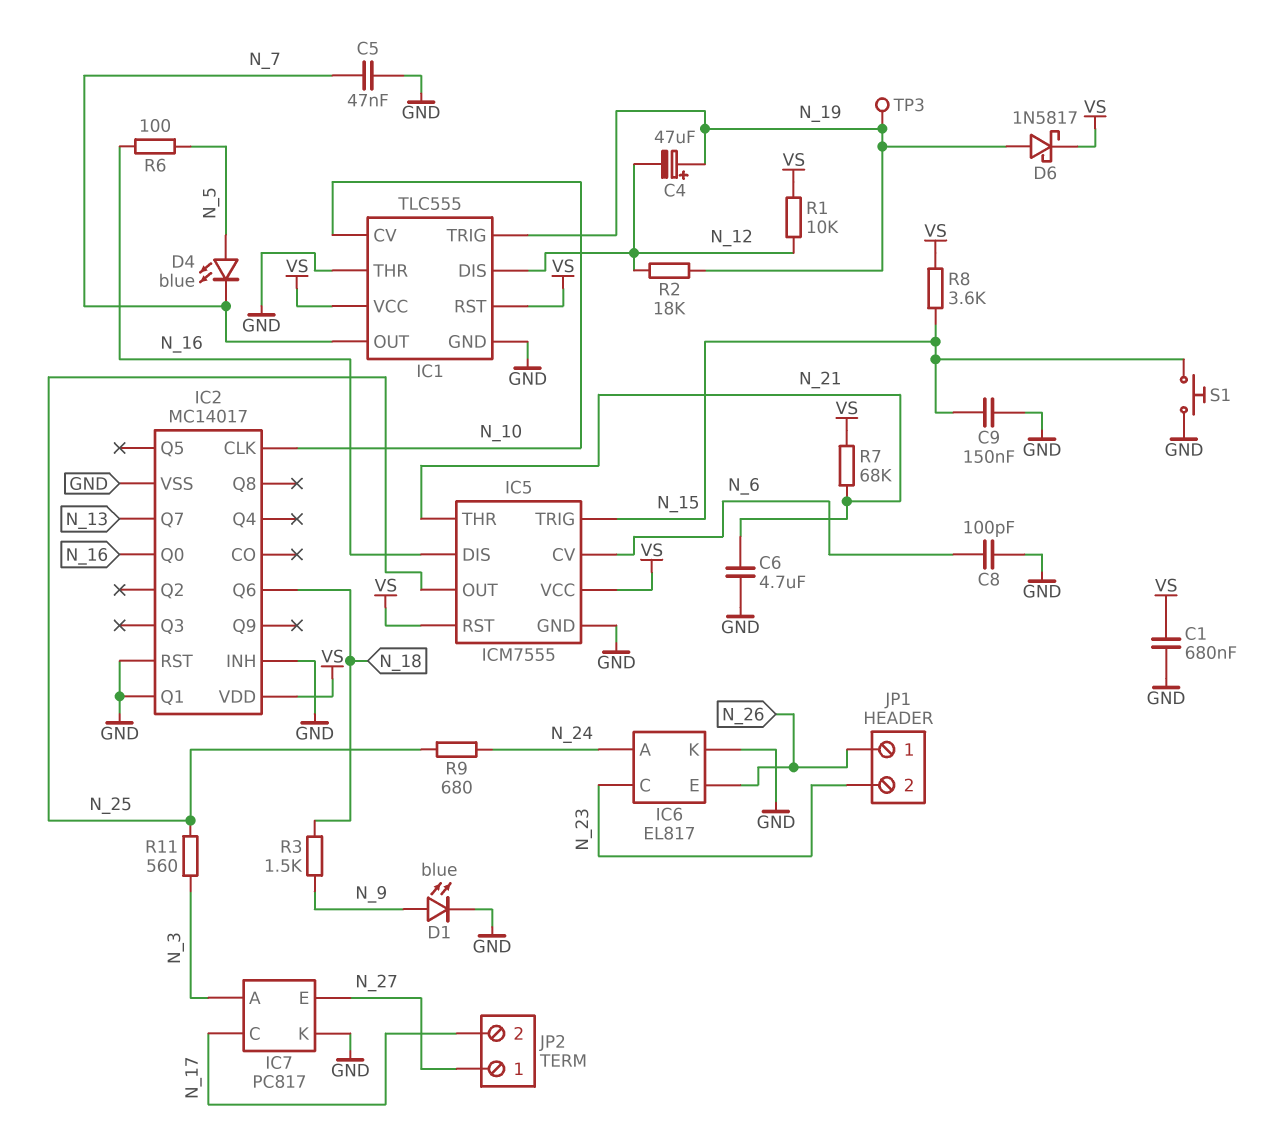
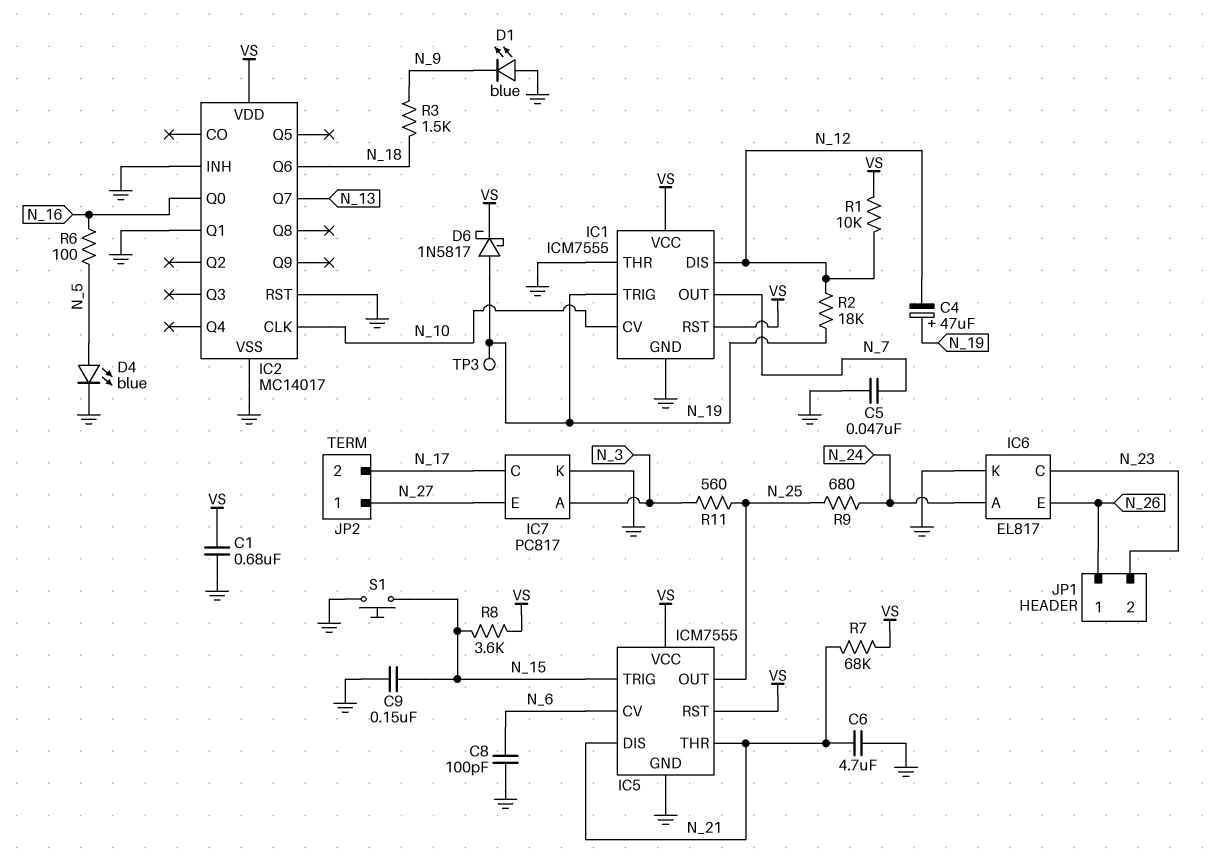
D1: LED blue (A N_9, K GND) -> LED blue (A GND, K N_9)
D4: LED blue (A N_5, K N_7) -> LED blue (A N_5, K GND)
IC1: TLC555 -> ICM7555
IC5 pin DIS: N_16 -> N_21

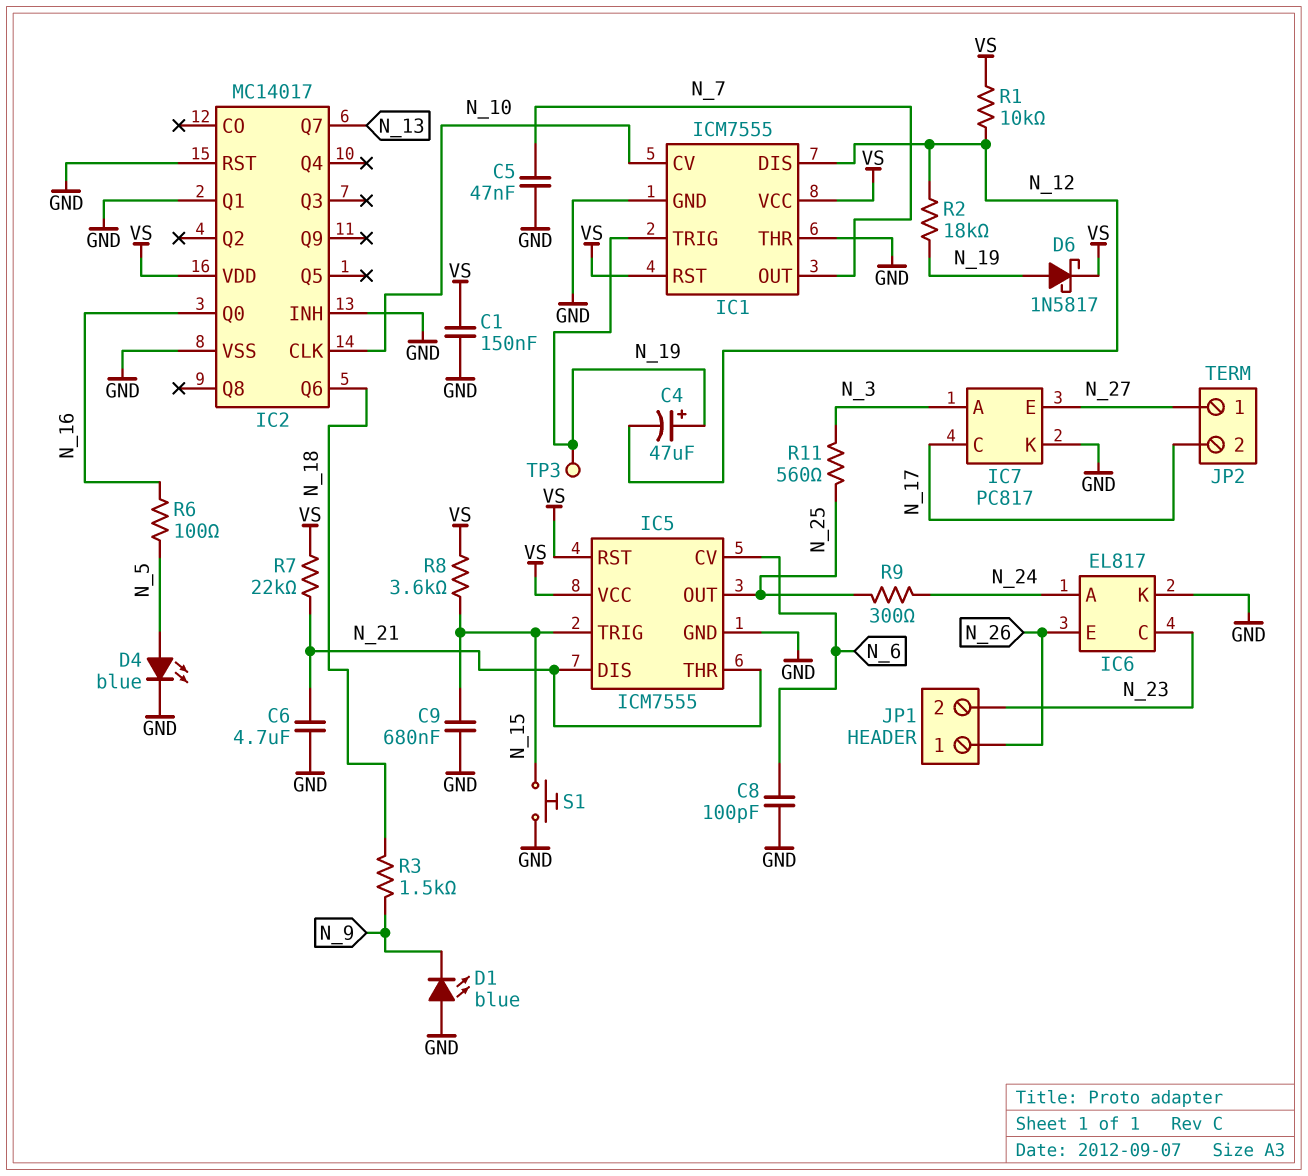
C1: 680nF (GND, VS) -> 150nF (GND, VS)
C9: 150nF (GND, N_15) -> 680nF (GND, N_15)
R7: 68k (N_21, VS) -> 22k (N_21, VS)
R9: 680 (N_24, N_25) -> 300 (N_24, N_25)

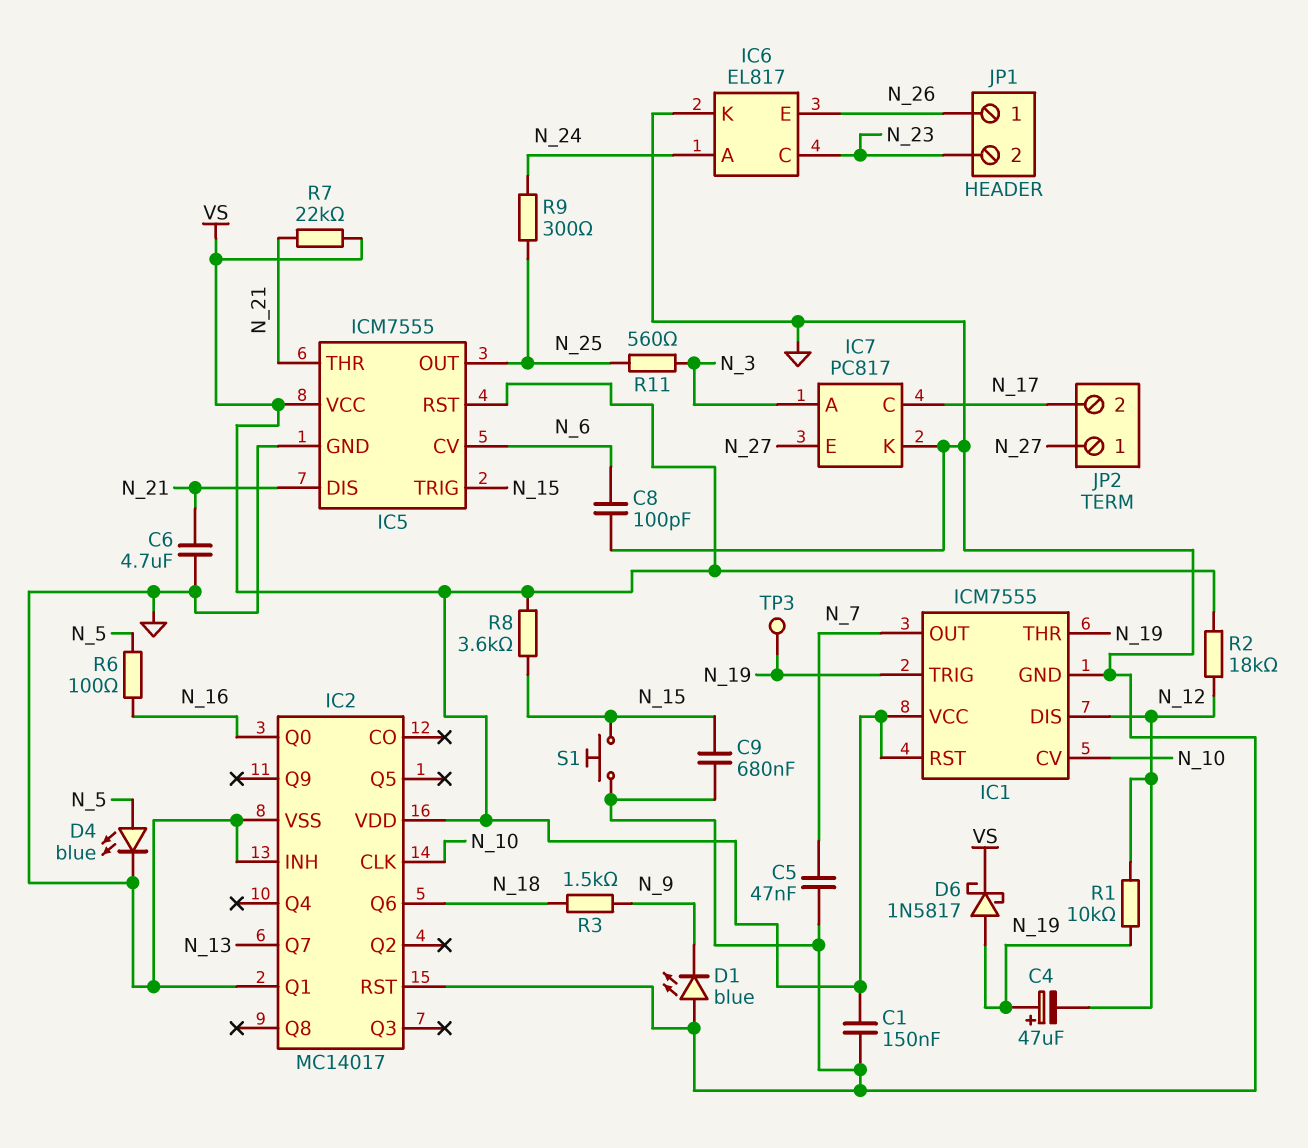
IC1 pin THR: GND -> N_19
R1: 10k (N_12, VS) -> 10k (N_12, N_19)
R2: 18k (N_12, N_19) -> 18k (N_12, VS)

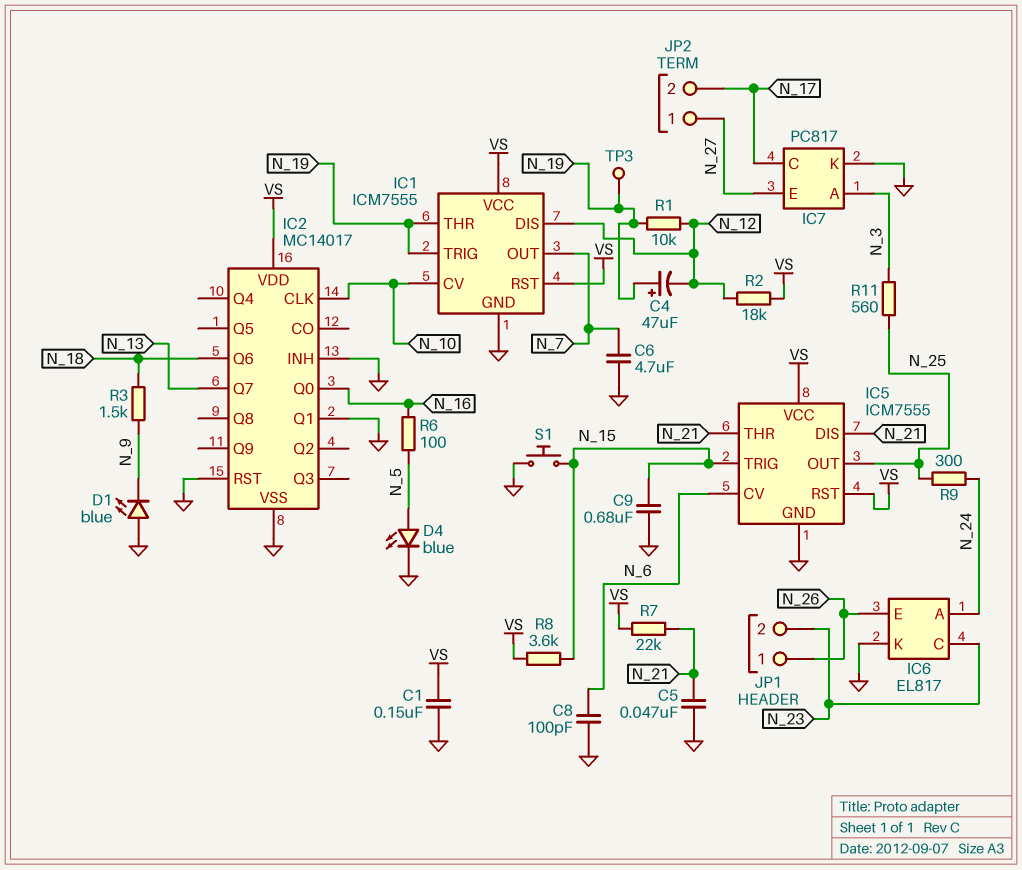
C5: 47nF (GND, N_7) -> 47nF (GND, N_21)
C6: 4.7uF (GND, N_21) -> 4.7uF (GND, N_7)
D6: schottky 1N5817 (A N_19, K VS) -> none

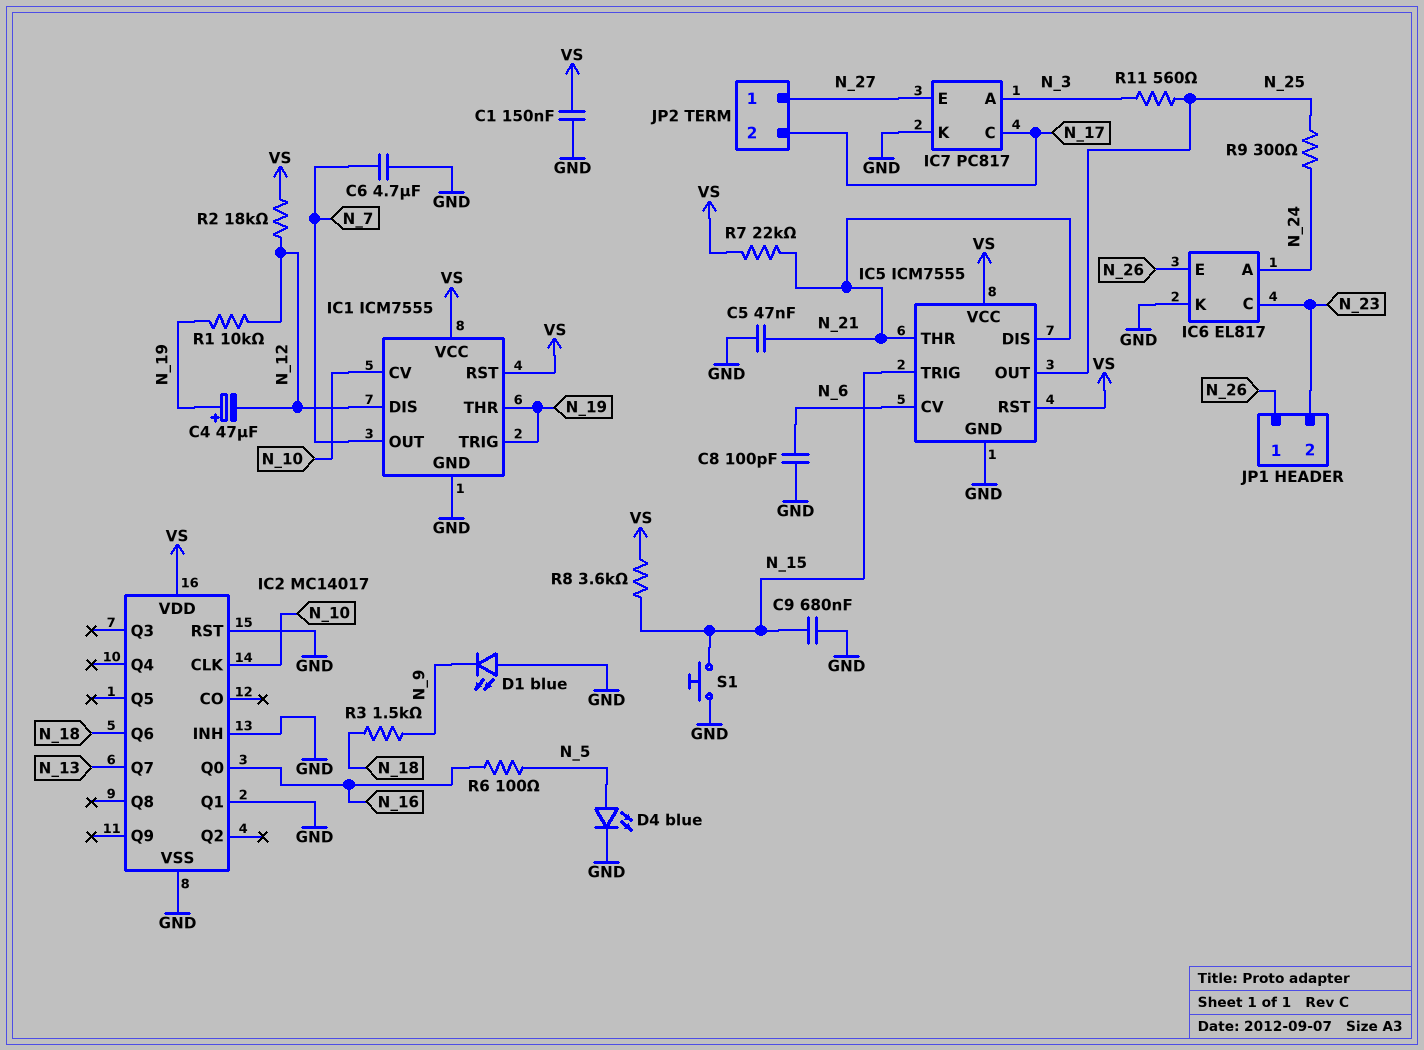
TP3: test point (N_19) -> none

